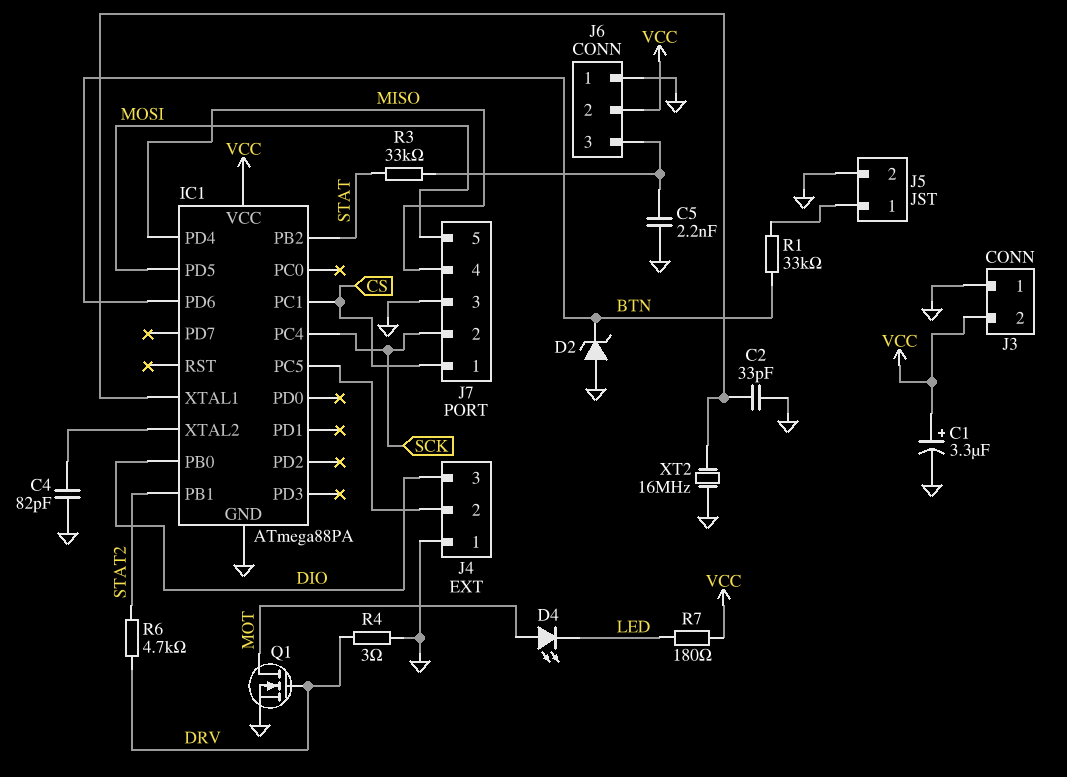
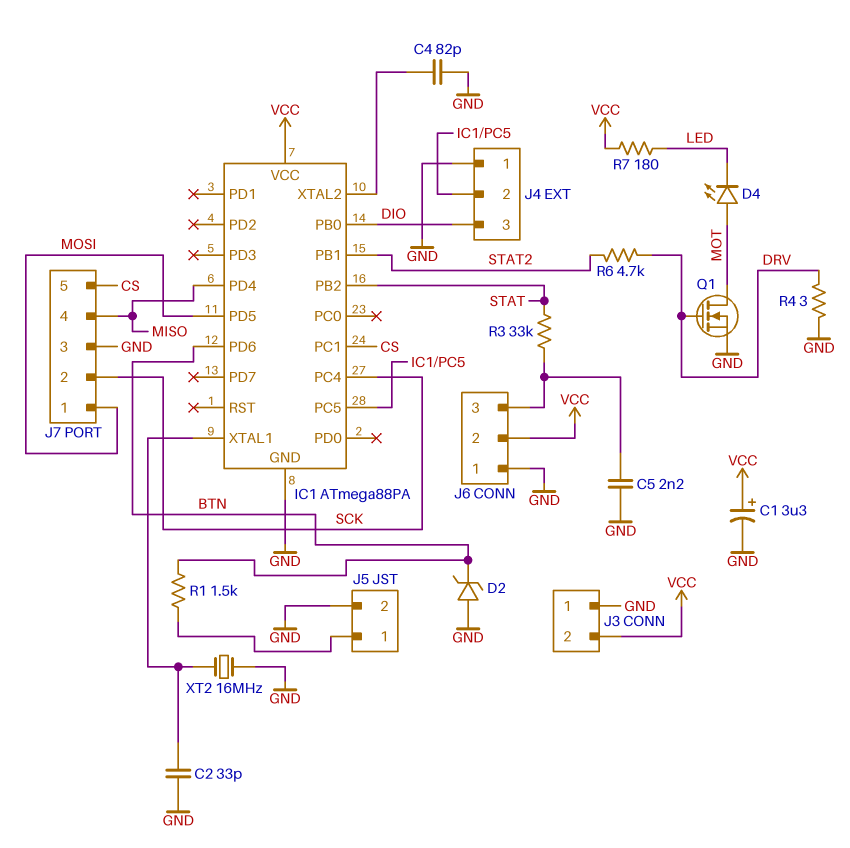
J7 pin 1: CS -> MOSI
J7 pin 5: MOSI -> CS
R1: 33k (BTN, J5/1) -> 1.5k (BTN, J5/1)

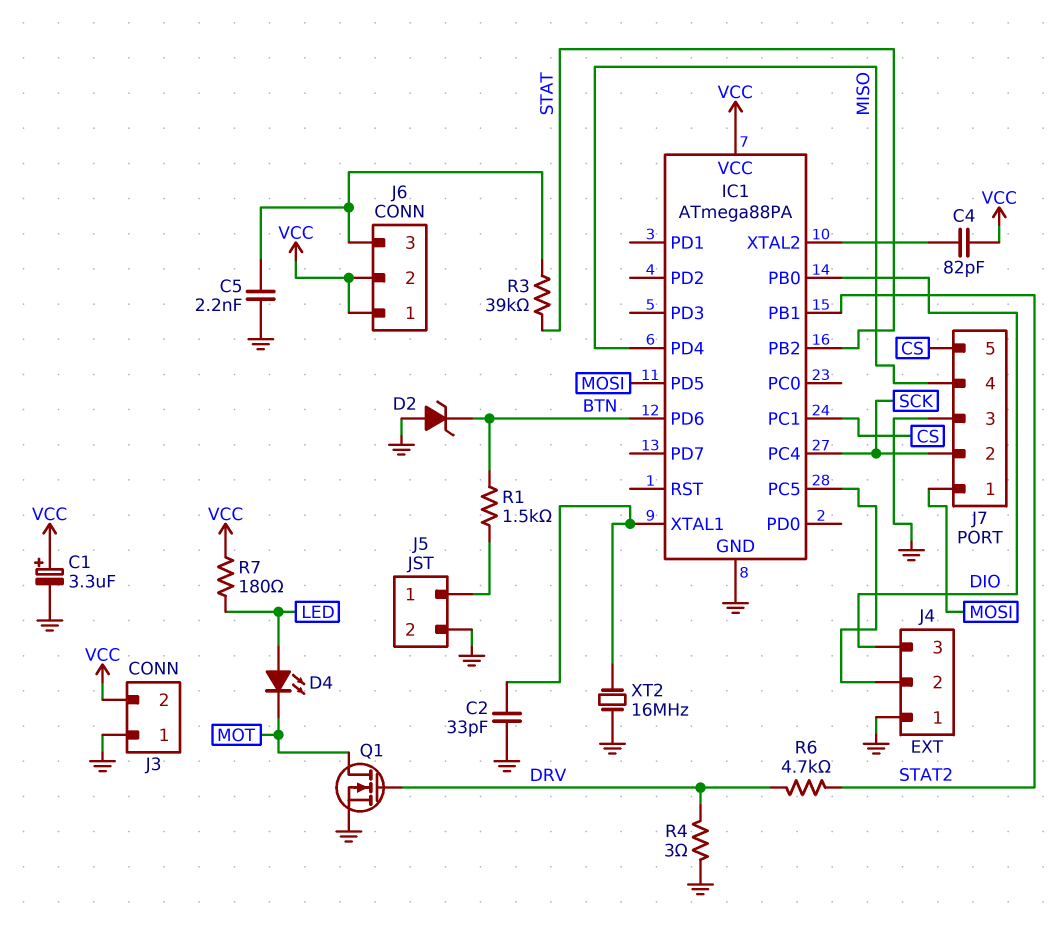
C4: 82pF (GND, IC1/XTAL2) -> 82pF (IC1/XTAL2, VCC)
D4: LED (A MOT, K LED) -> LED (A LED, K MOT)
J6 pin 1: GND -> VCC
R3: 33k (J6/3, STAT) -> 39k (J6/3, STAT)

